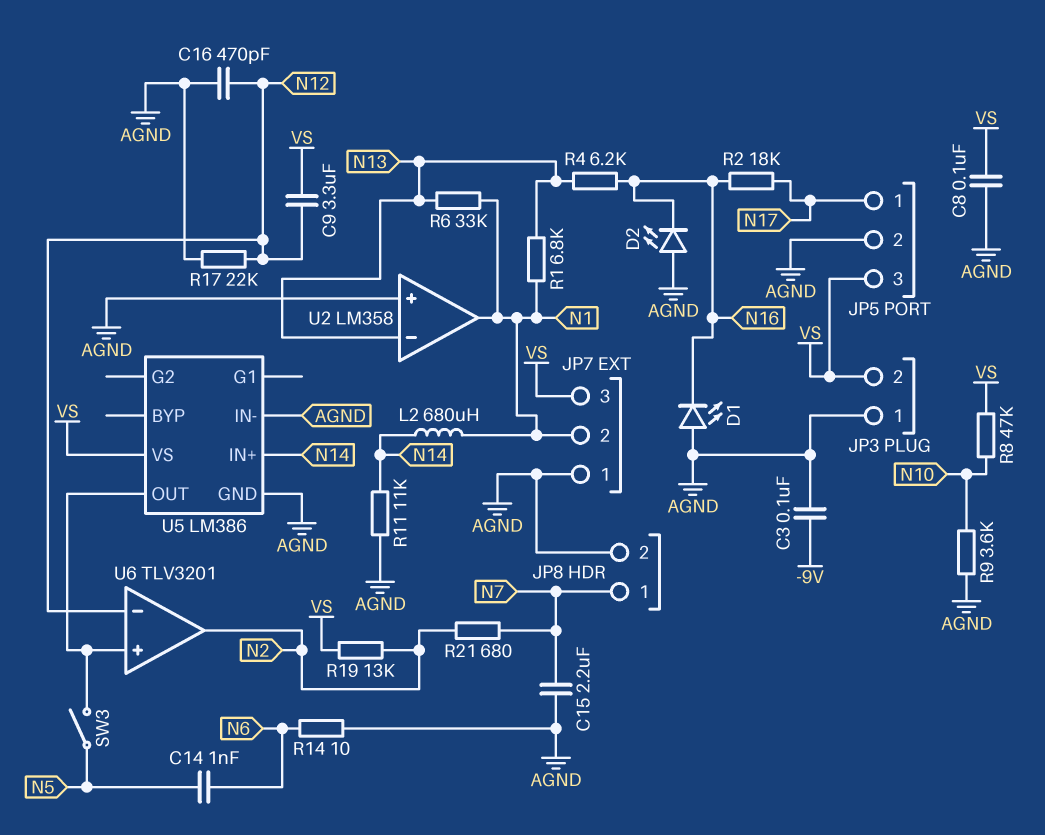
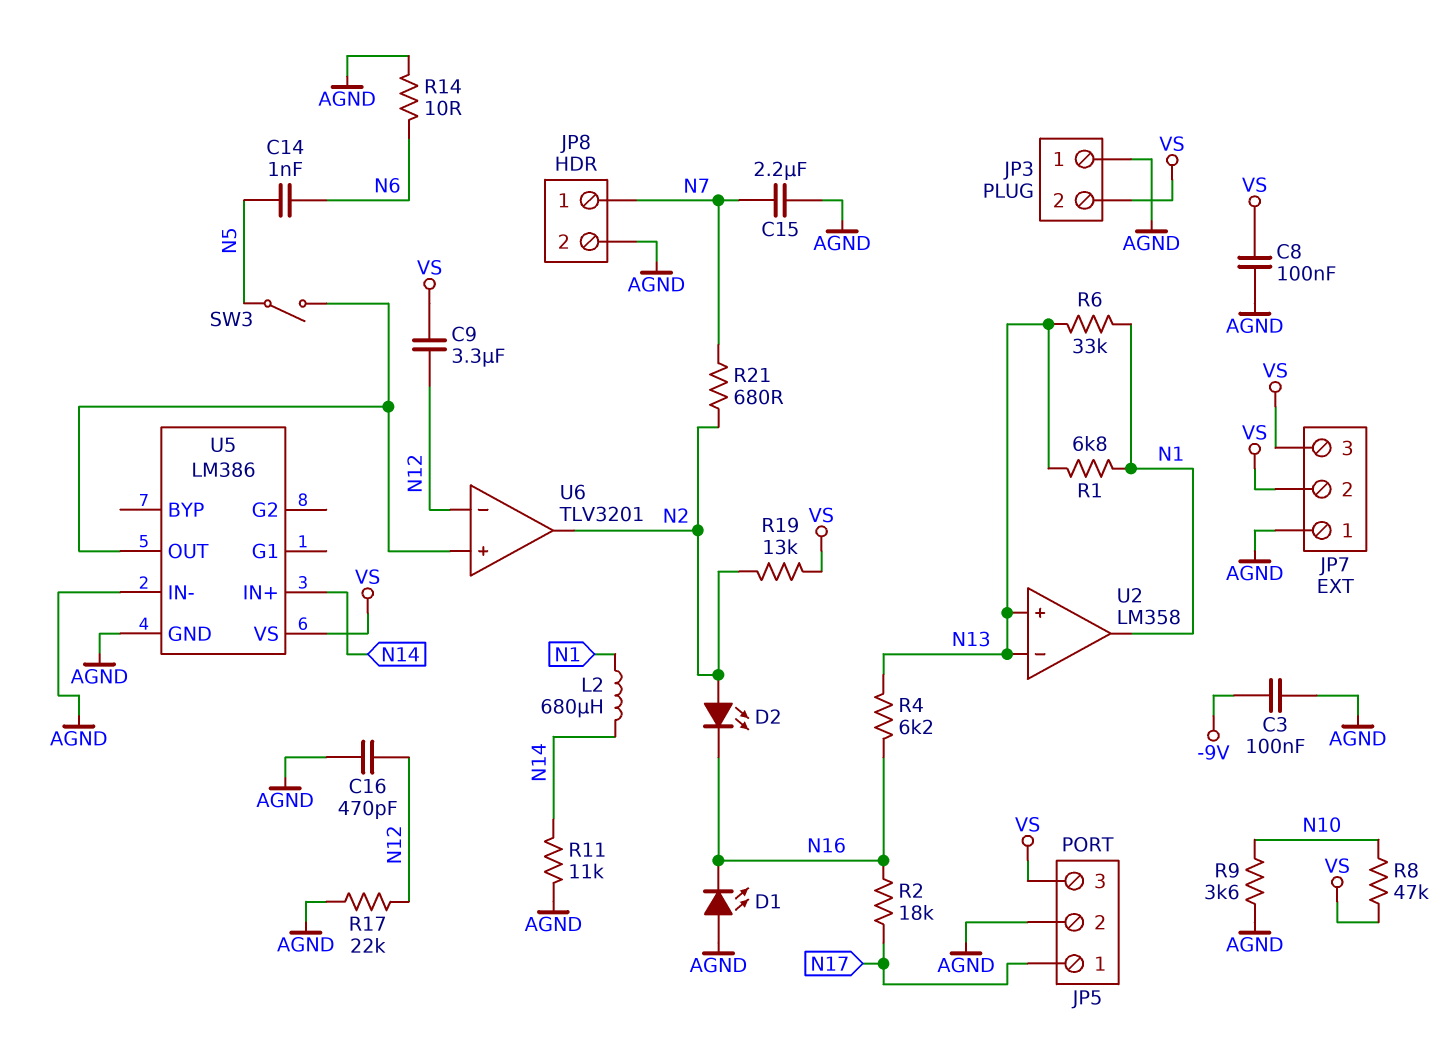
D2: LED (A AGND, K N16) -> LED (A N2, K N16)
JP7 pin 2: N1 -> VS
U2 pin in+: AGND -> N13

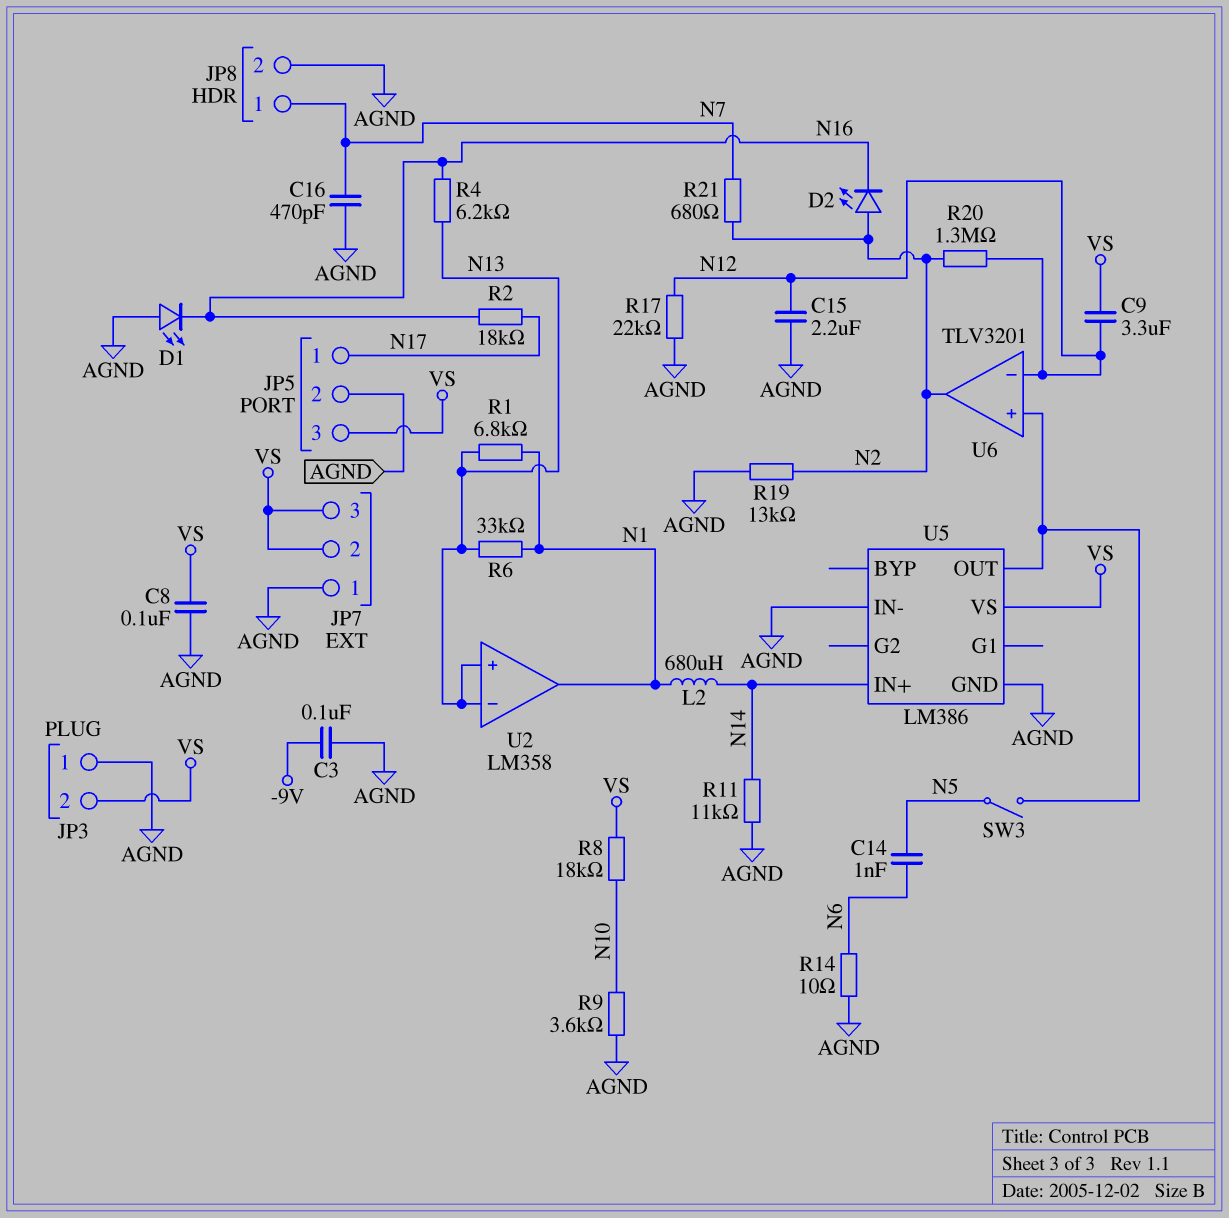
C15: 2.2uF (AGND, N7) -> 2.2uF (AGND, N12)
C16: 470pF (AGND, N12) -> 470pF (AGND, N7)
R8: 47k (N10, VS) -> 18k (N10, VS)
R19: 13k (N2, VS) -> 13k (AGND, N2)
R20: none -> 1.3M (N2, N12)

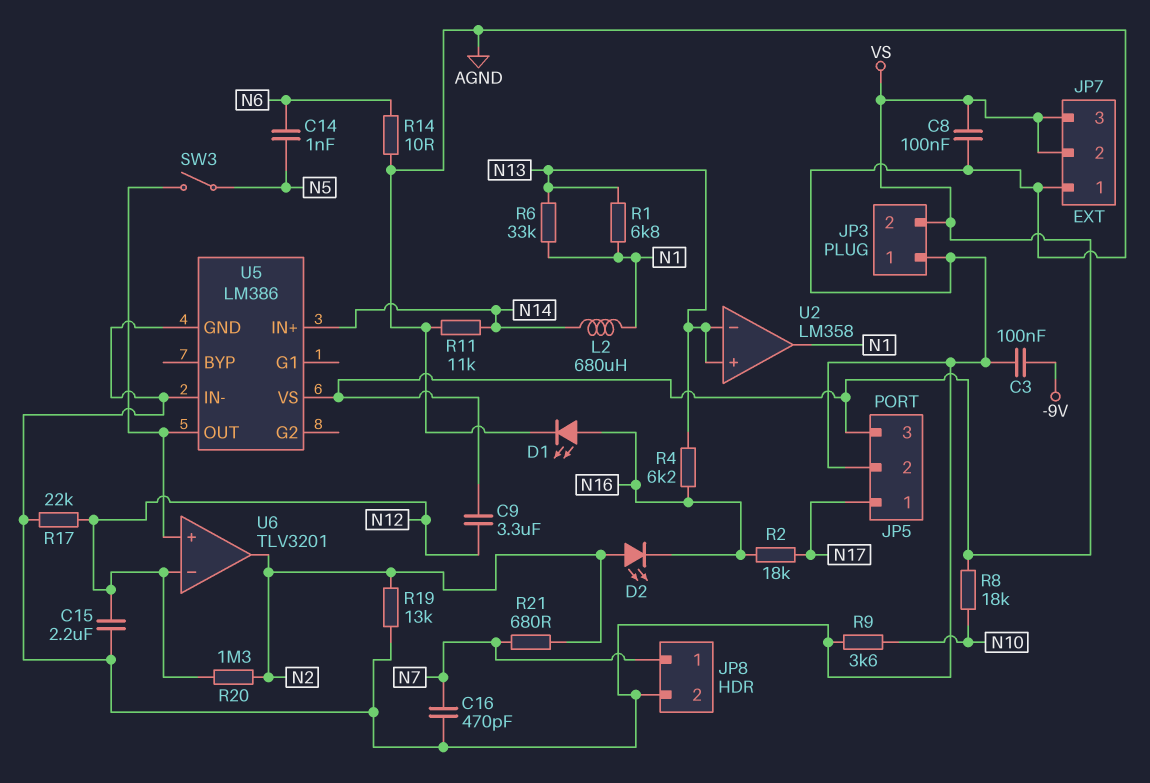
D1: LED (A AGND, K N16) -> LED (A N16, K AGND)

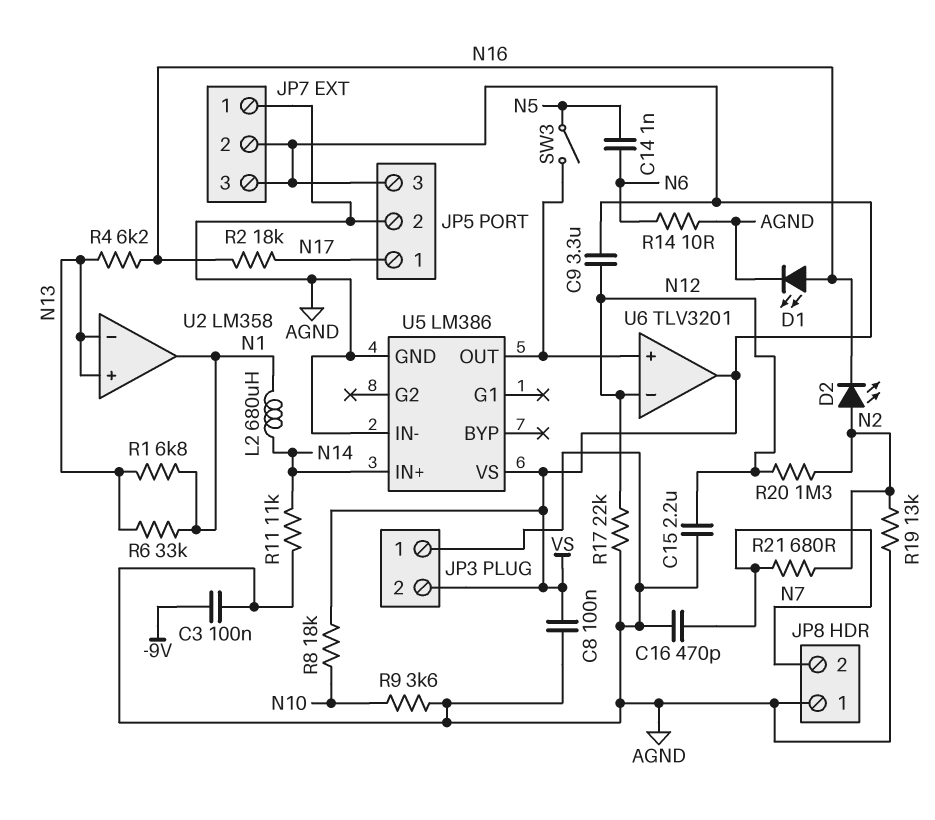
JP8 pin 1: N7 -> AGND
JP8 pin 2: AGND -> N7
U6 pin out: N2 -> VS

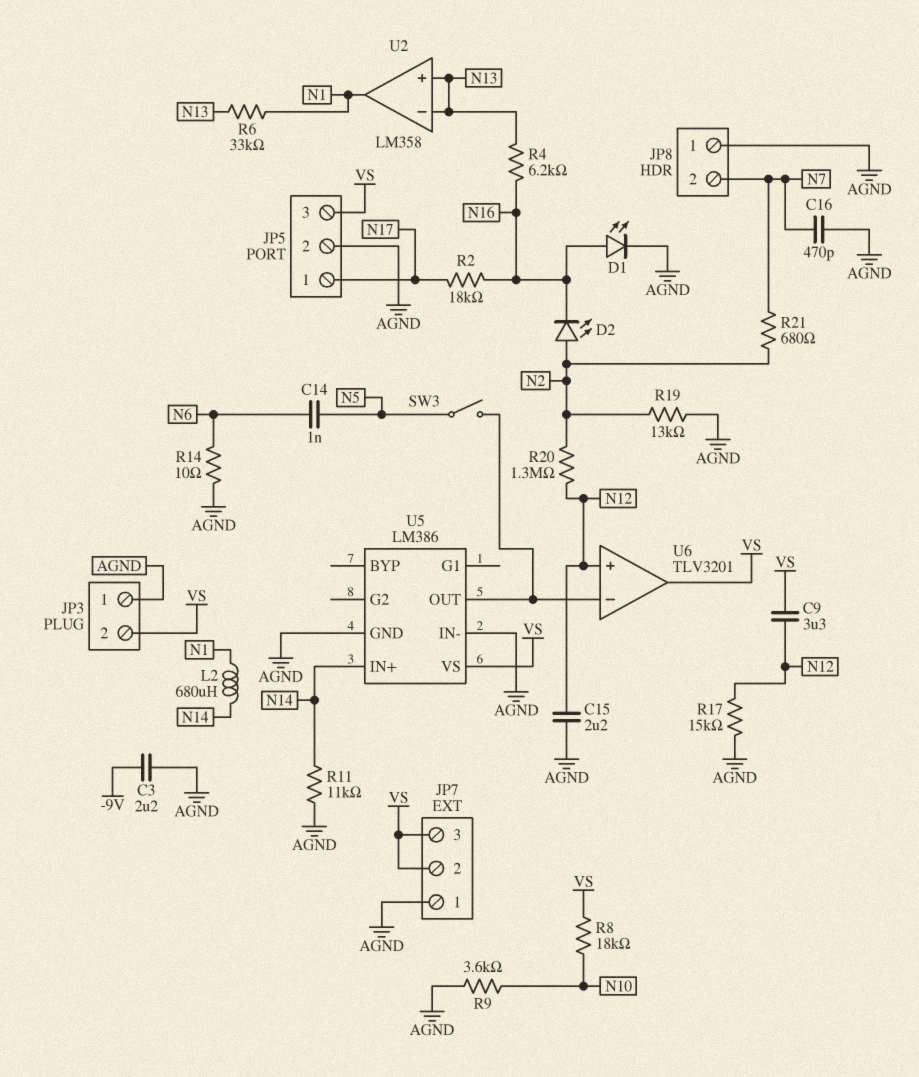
C3: 100nF (-9V, AGND) -> 2.2uF (-9V, AGND)
C8: 100nF (AGND, VS) -> none
R1: 6.8k (N1, N13) -> none
R17: 22k (AGND, N12) -> 15k (AGND, N12)
U6 pin in+: U5/OUT -> N12
U6 pin in-: N12 -> U5/OUT

